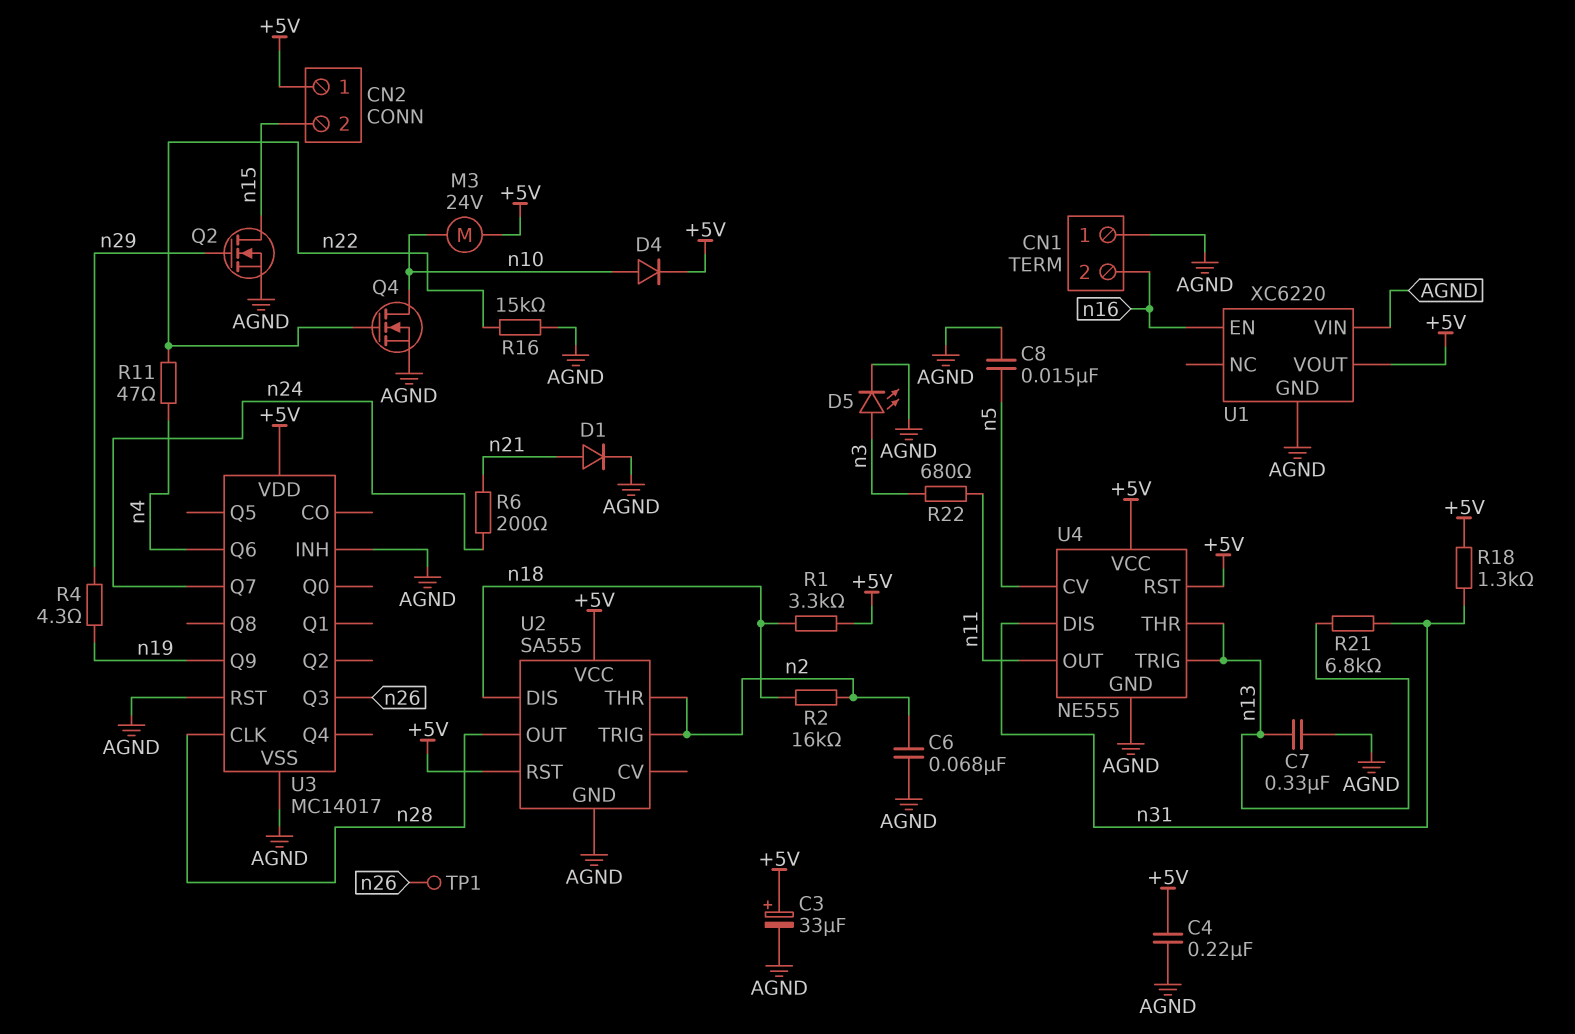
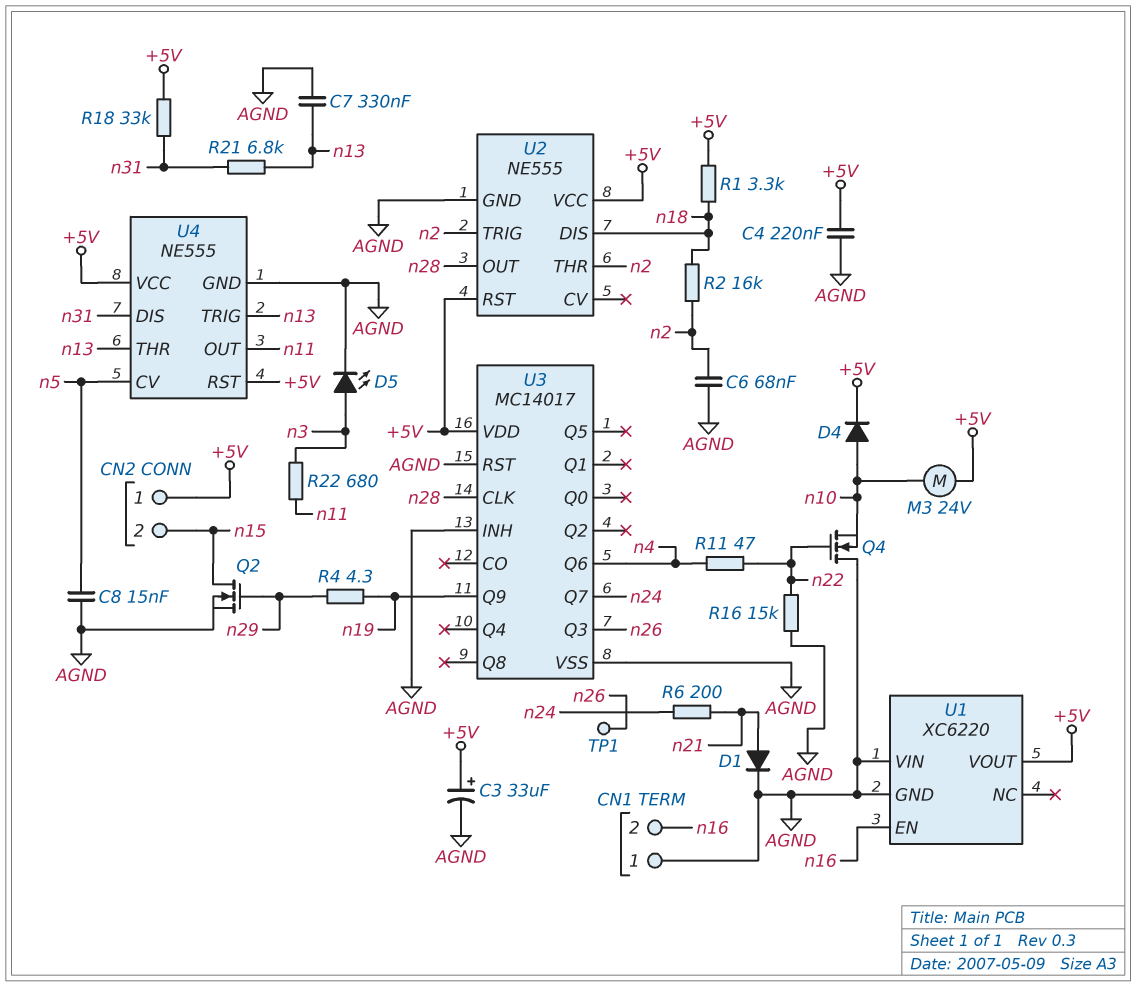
Q4: NMOS (G n22, D n10, S AGND) -> NMOS (G n22, D AGND, S n10)
R18: 1.3k (+5V, n31) -> 33k (+5V, n31)
U2: SA555 -> NE555

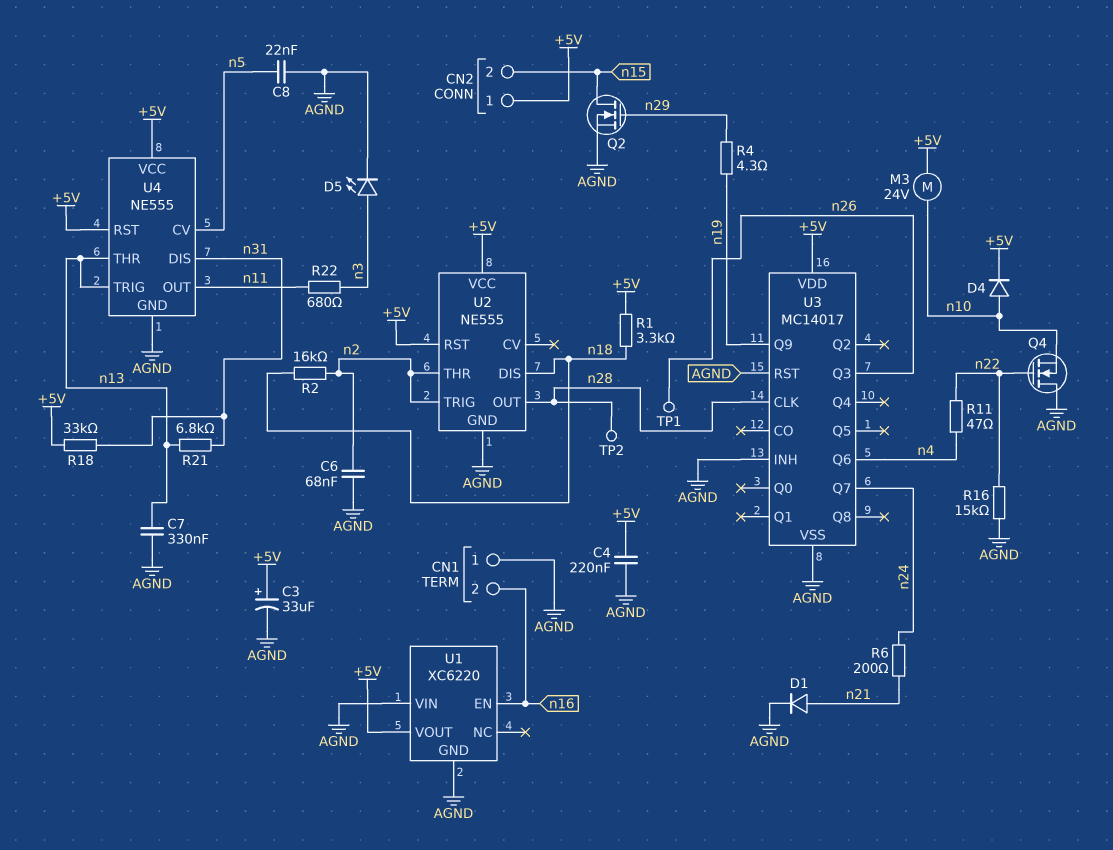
C8: 15nF (AGND, n5) -> 22nF (AGND, n5)
TP2: none -> test point (n28)

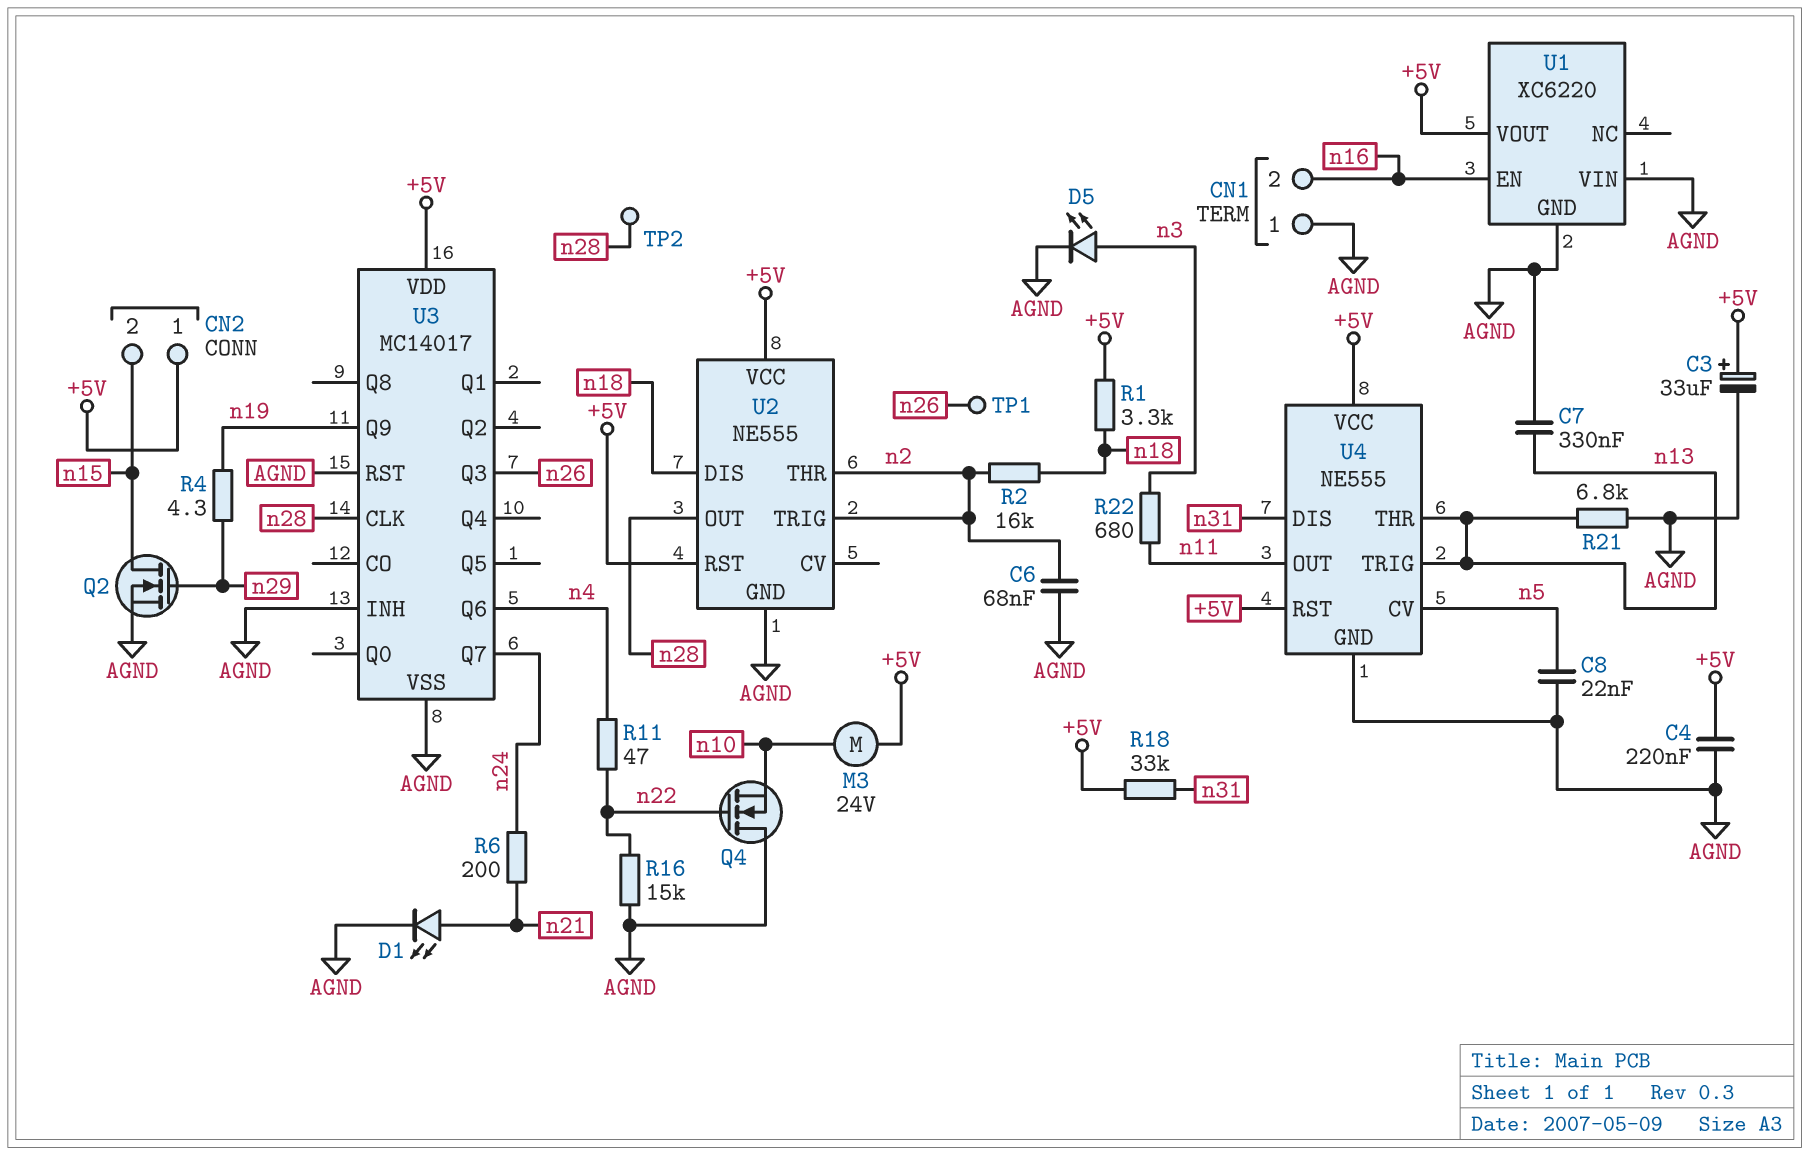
D1: diode (A n21, K AGND) -> LED (A n21, K AGND)
D4: diode (A n10, K +5V) -> none
R21: 6.8k (n13, n31) -> 6.8k (AGND, n13)

